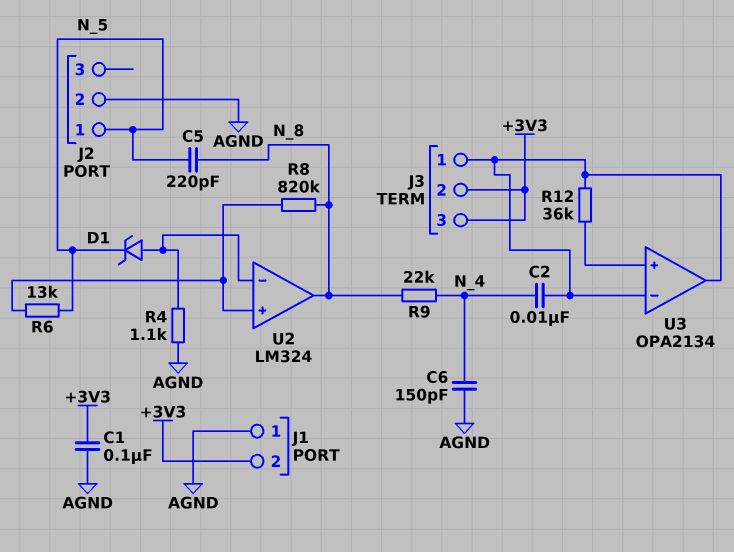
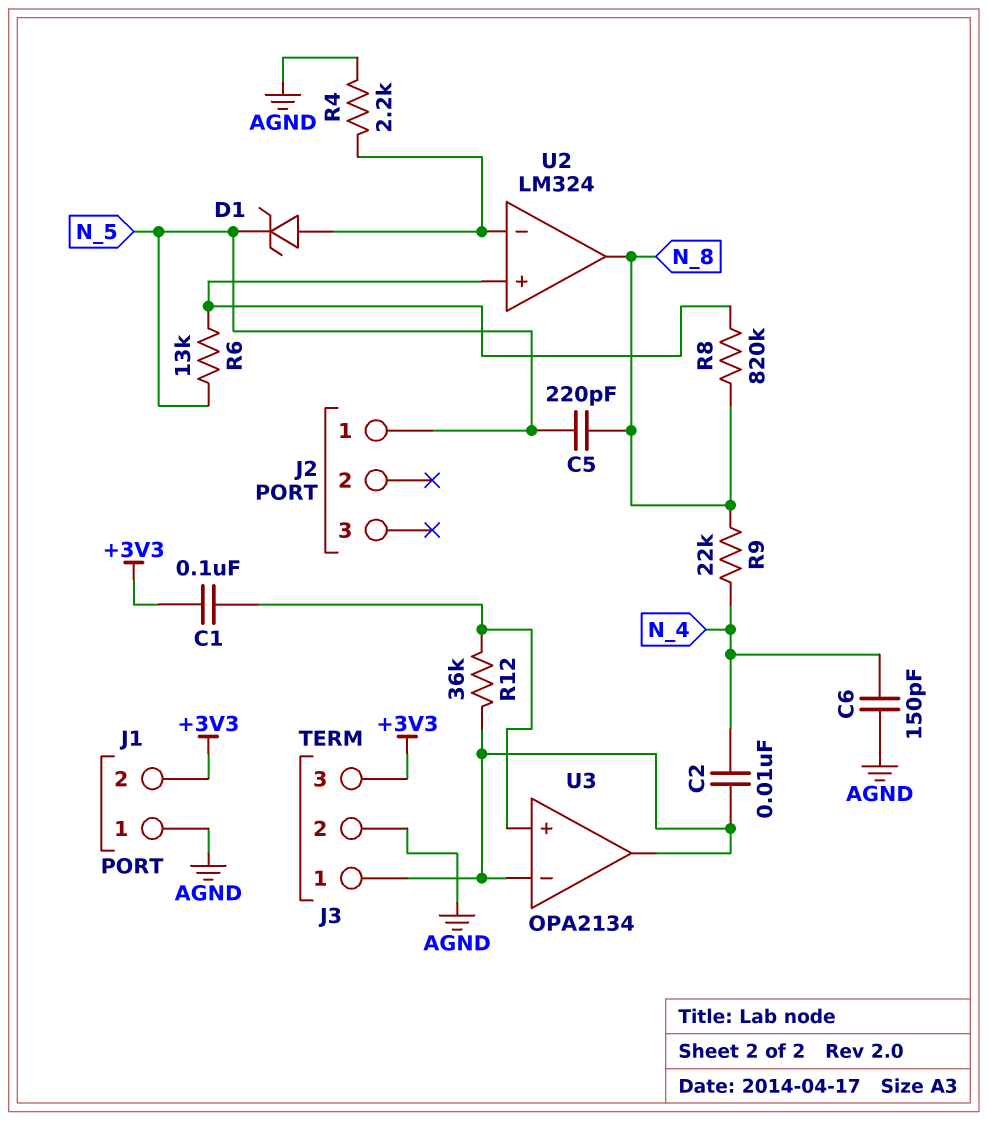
C1: 100nF (+3V3, AGND) -> 100nF (+3V3, U3/in+)
J2 pin 2: AGND -> none
J3 pin 2: +3V3 -> AGND
R4: 1.1k (AGND, U2/in-) -> 2.2k (AGND, U2/in-)

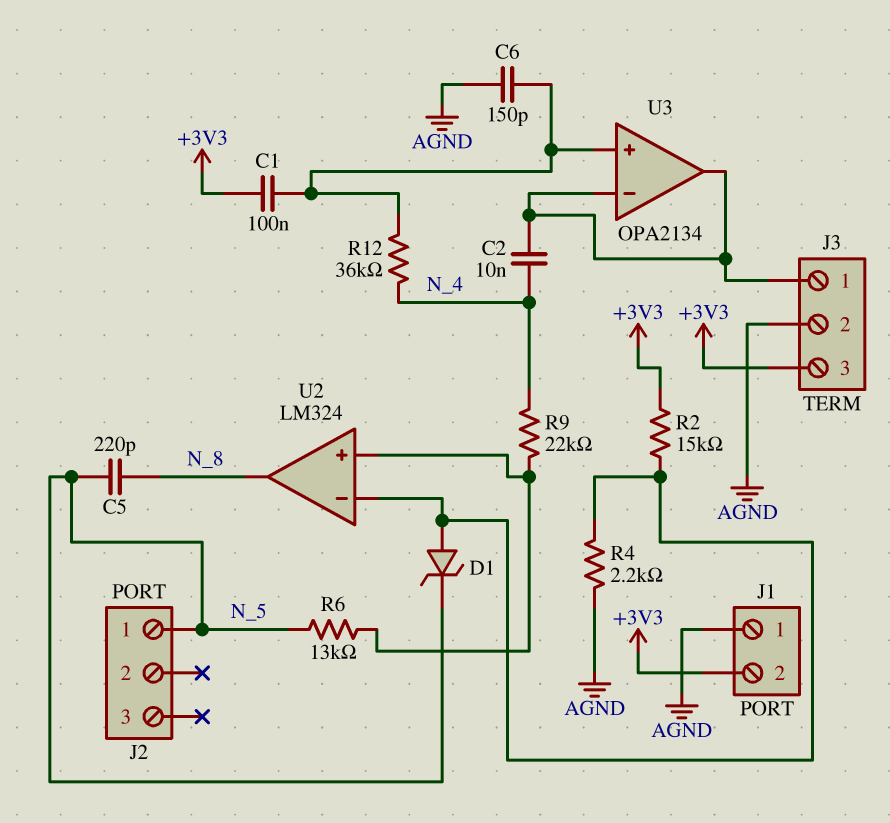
C6: 150pF (AGND, N_4) -> 150pF (AGND, U3/in+)
R2: none -> 15k (+3V3, U2/in-)
R8: 820k (N_8, U2/in+) -> none
R9: 22k (N_4, N_8) -> 22k (N_4, U2/in+)
R12: 36k (J3/1, U3/in+) -> 36k (N_4, U3/in+)

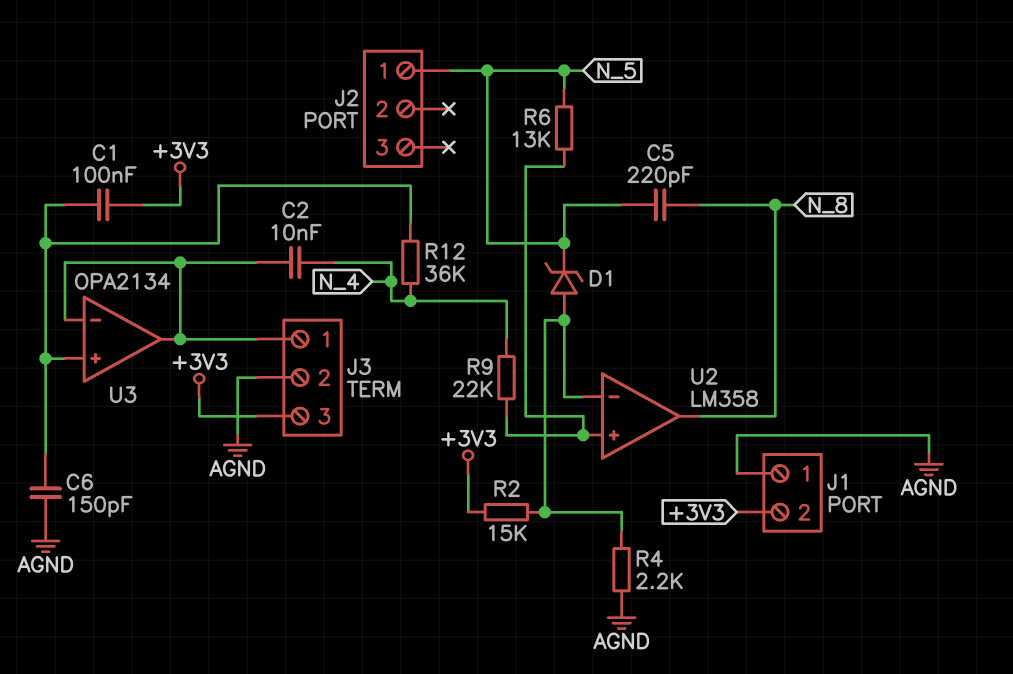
U2: LM324 -> LM358

